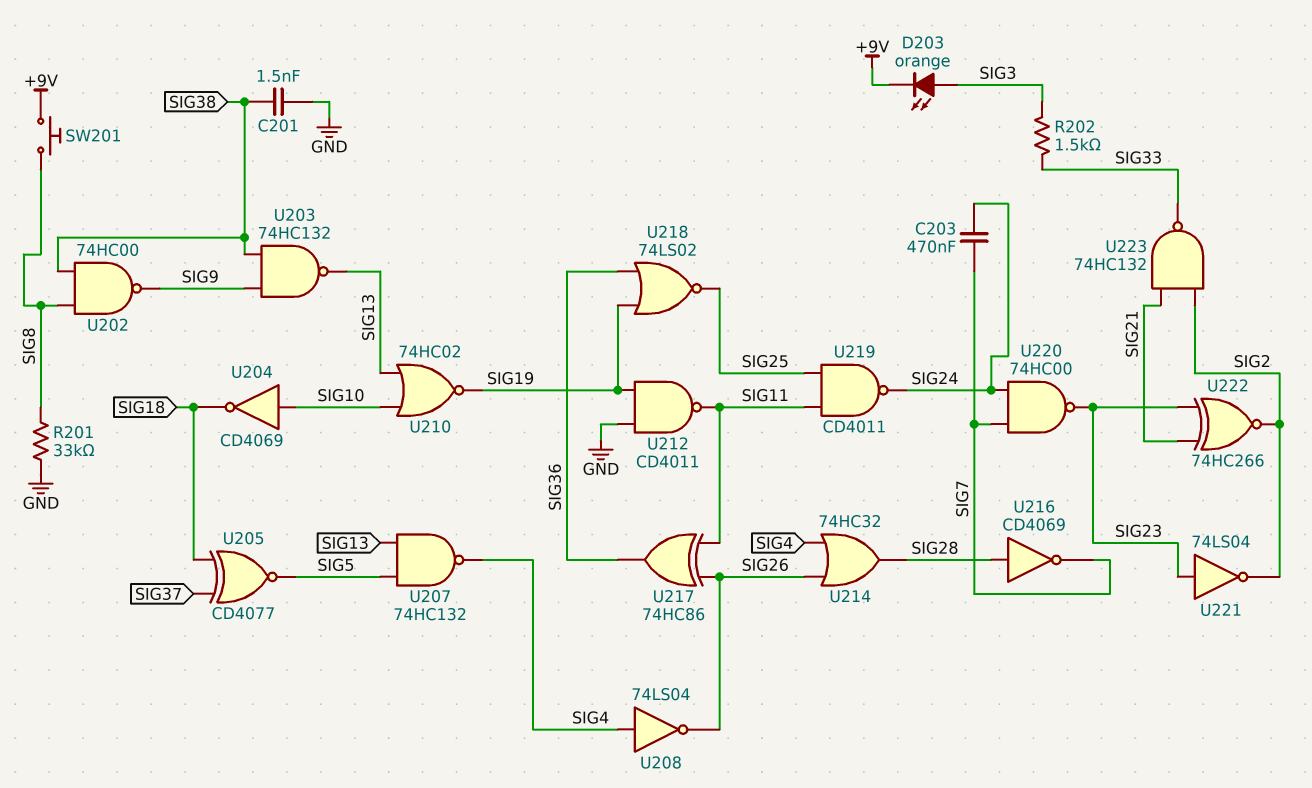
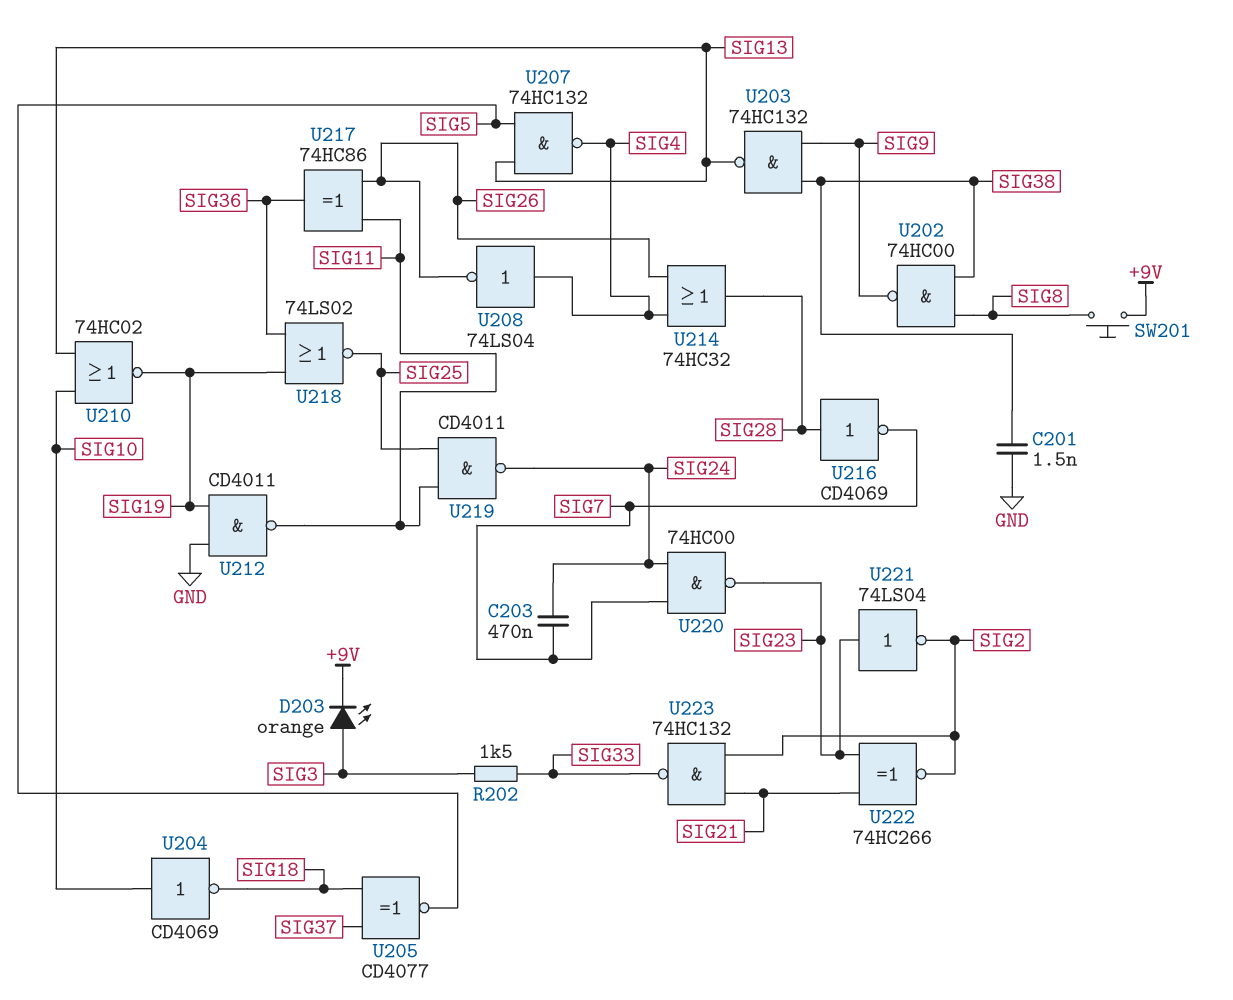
R201: 33k (GND, SIG8) -> none

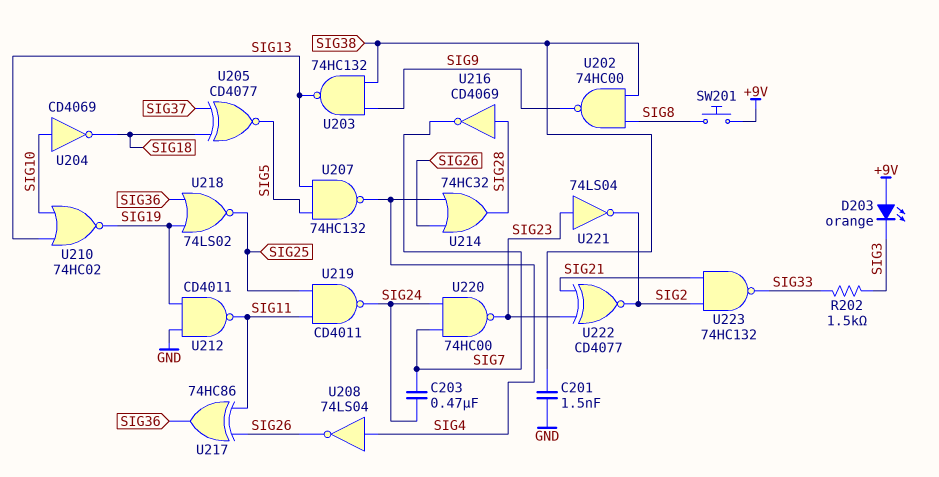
D203: LED orange (A SIG3, K +9V) -> LED orange (A +9V, K SIG3)
U222: XNOR 74HC266 (in SIG21, in SIG23, out SIG2) -> XNOR CD4077 (in SIG21, in SIG23, out SIG2)

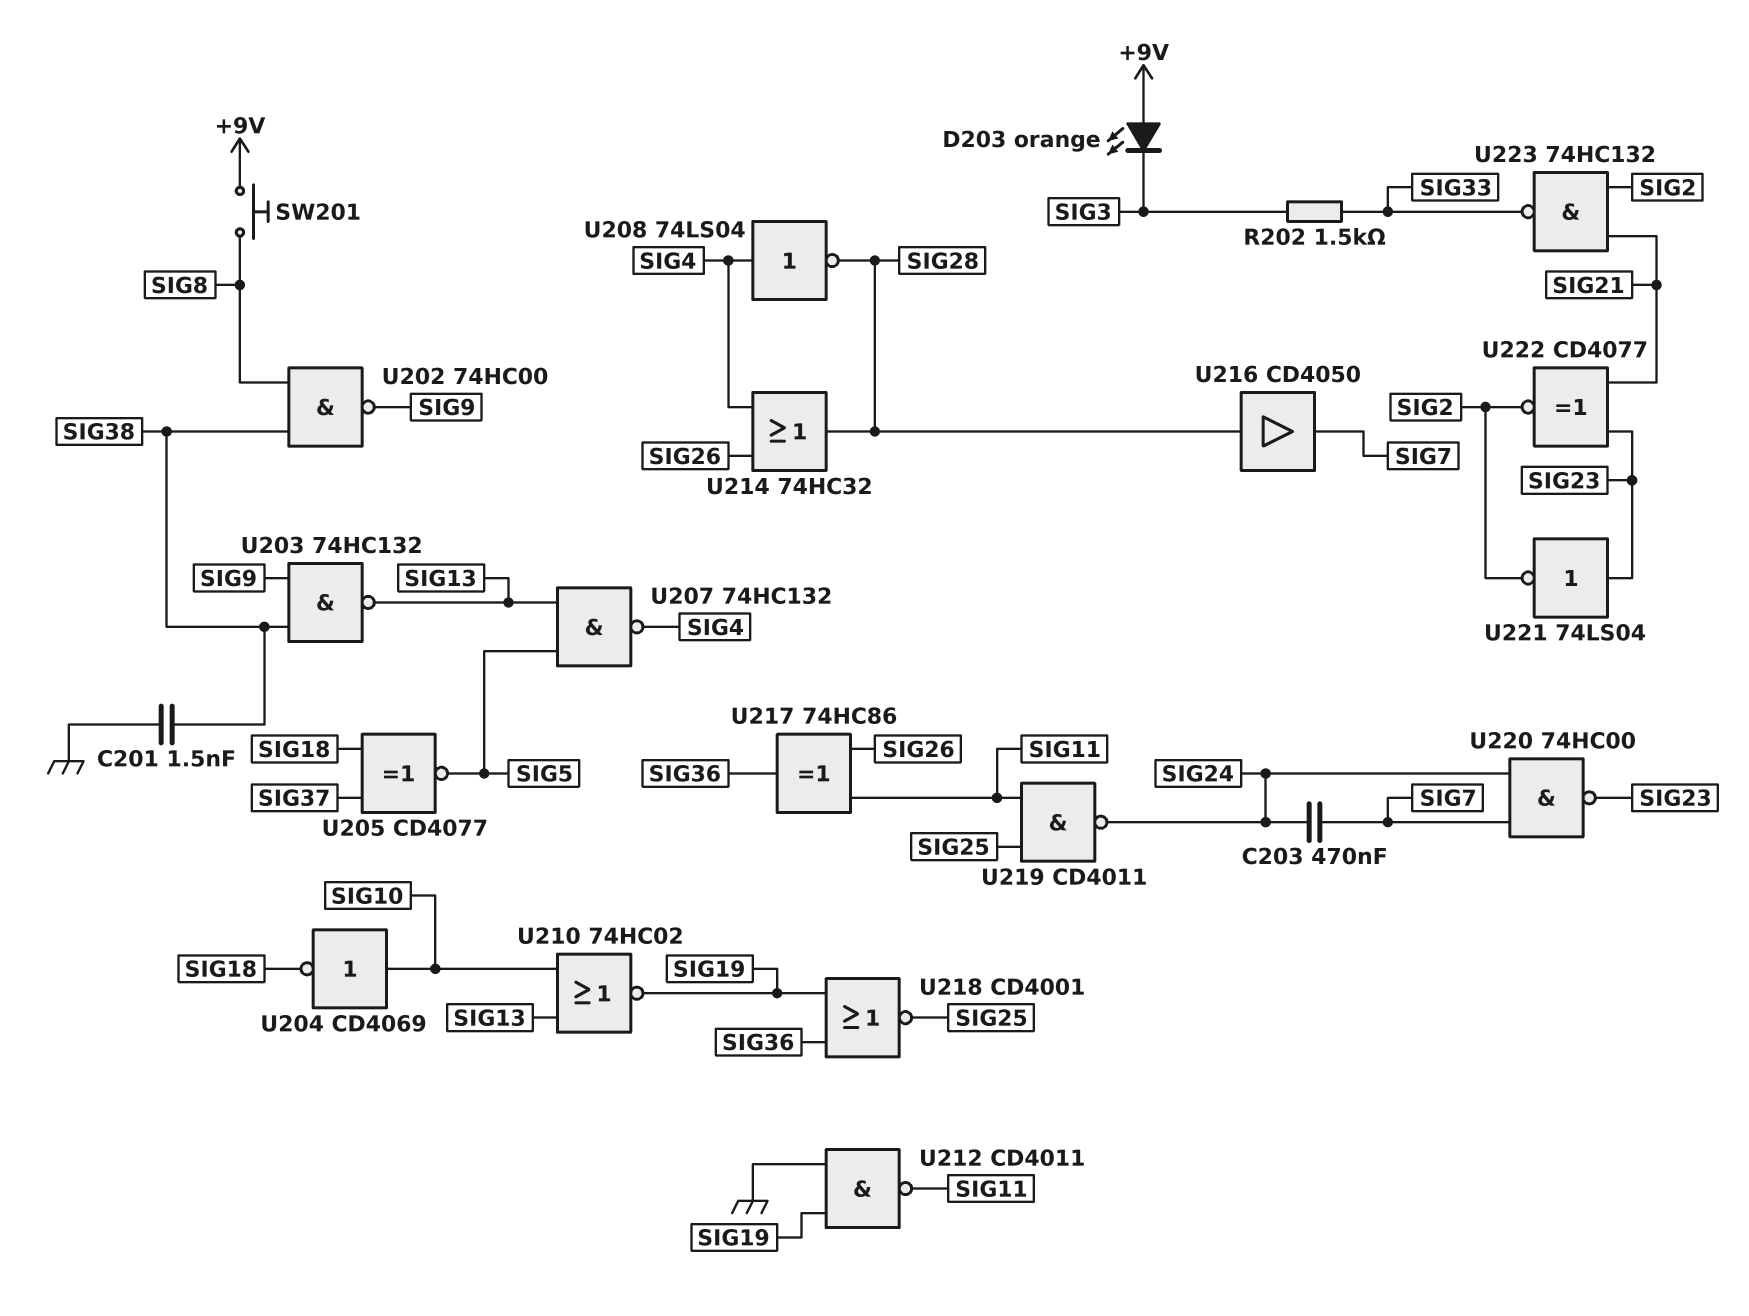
U208: NOT 74LS04 (in SIG4, out SIG26) -> NOT 74LS04 (in SIG4, out SIG28)
U216: NOT CD4069 (in SIG28, out SIG7) -> buffer CD4050 (in SIG28, out SIG7)
U218: NOR 74LS02 (in SIG19, in SIG36, out SIG25) -> NOR CD4001 (in SIG19, in SIG36, out SIG25)

